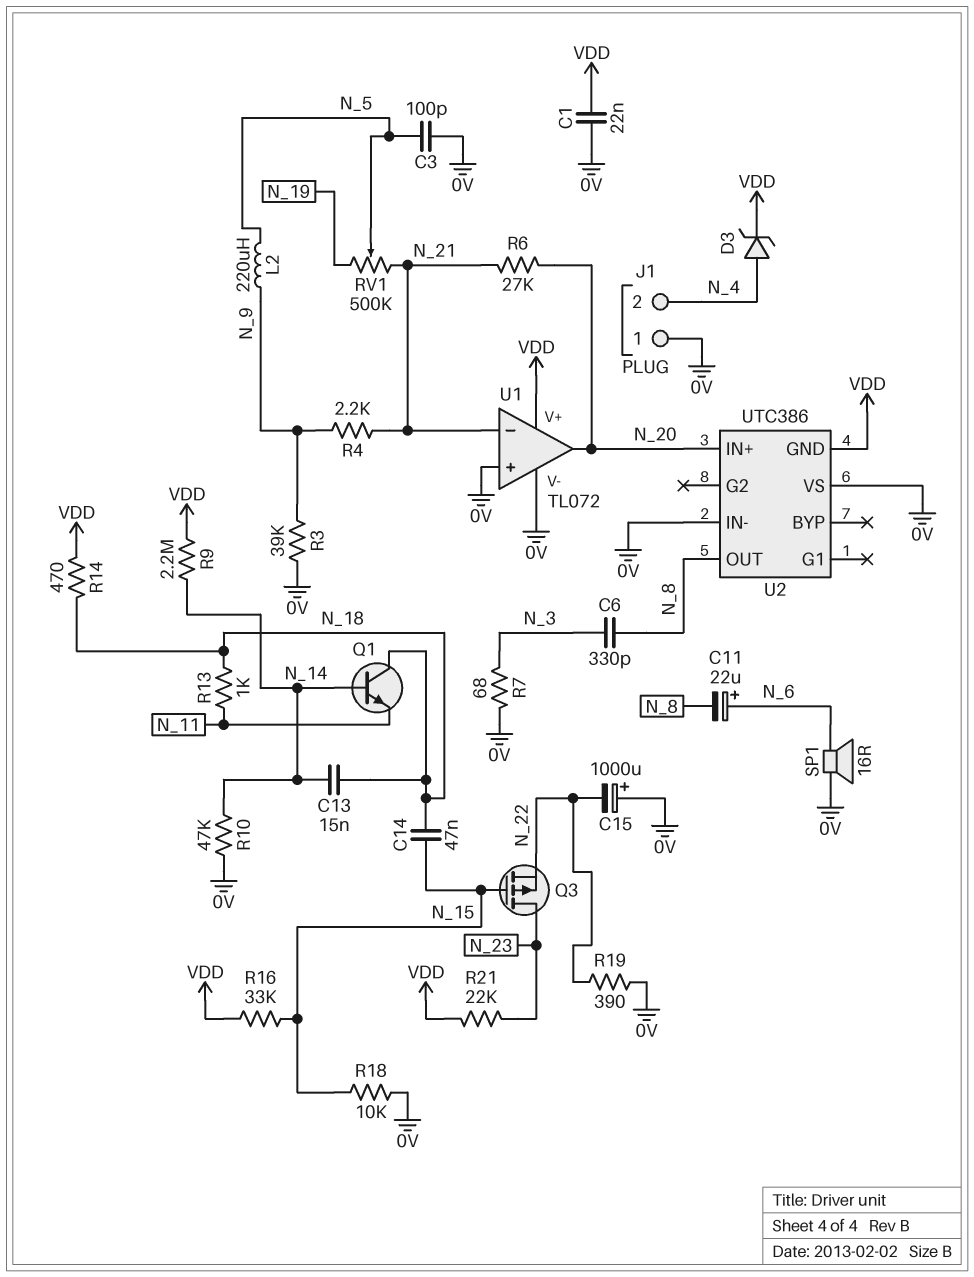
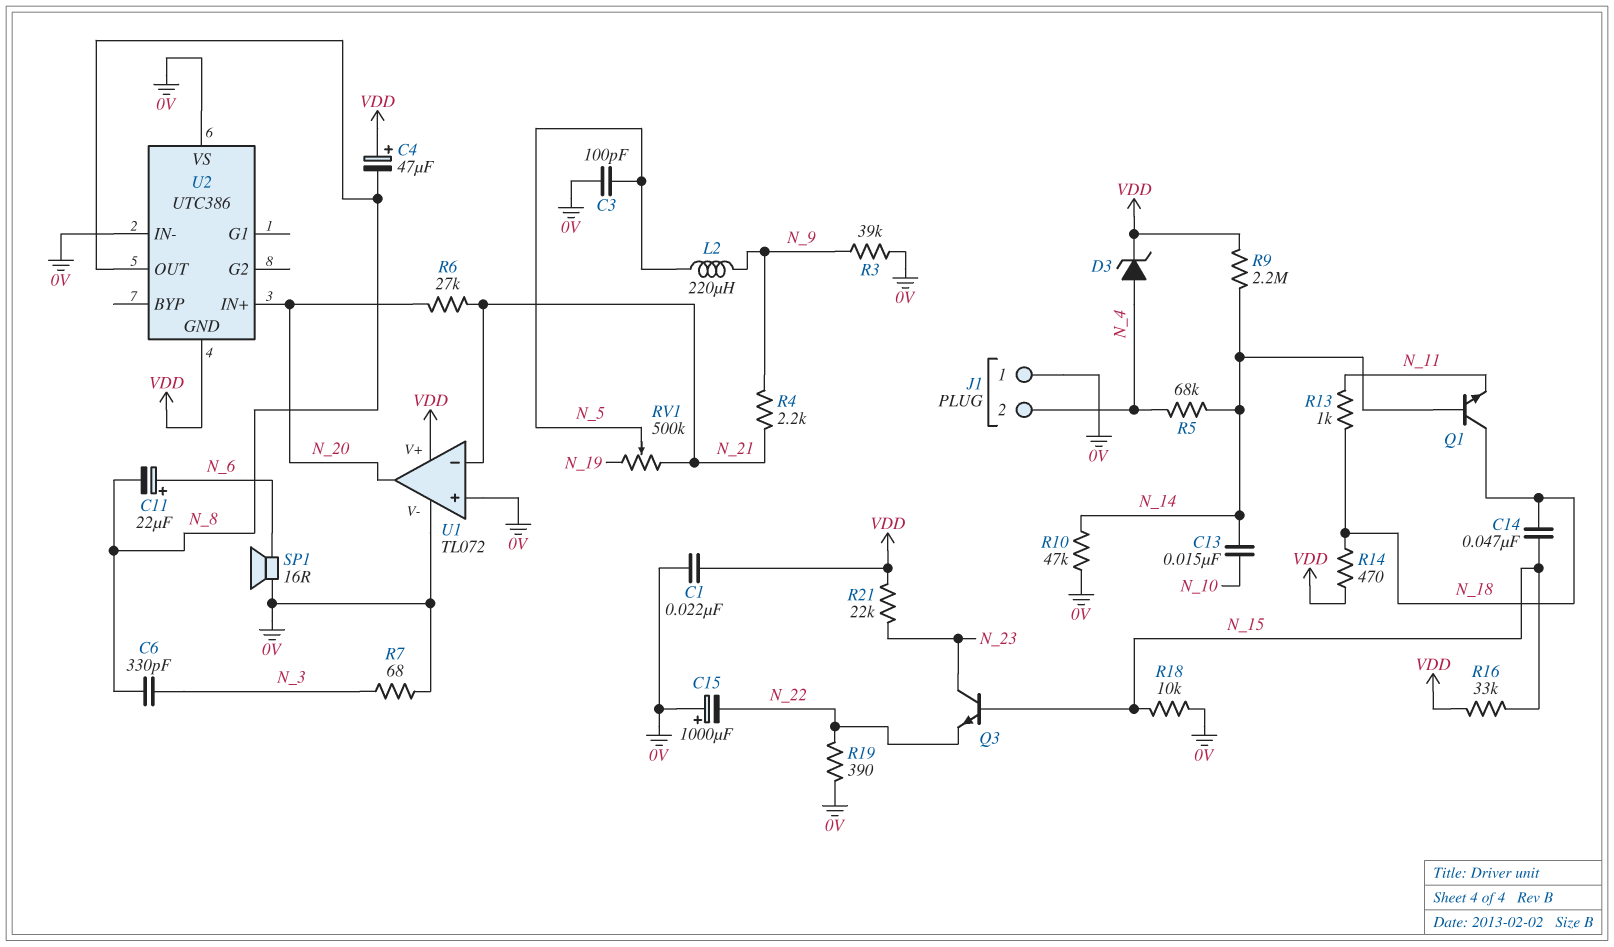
C4: none -> 47uF (plus VDD, minus N_8)
C13: 15nF (N_14, N_18) -> 15nF (N_10, N_14)
Q3: PMOS (G N_15, D N_23, S N_22) -> NPN (B N_15, C N_23, E N_22)
R5: none -> 68k (N_4, N_14)

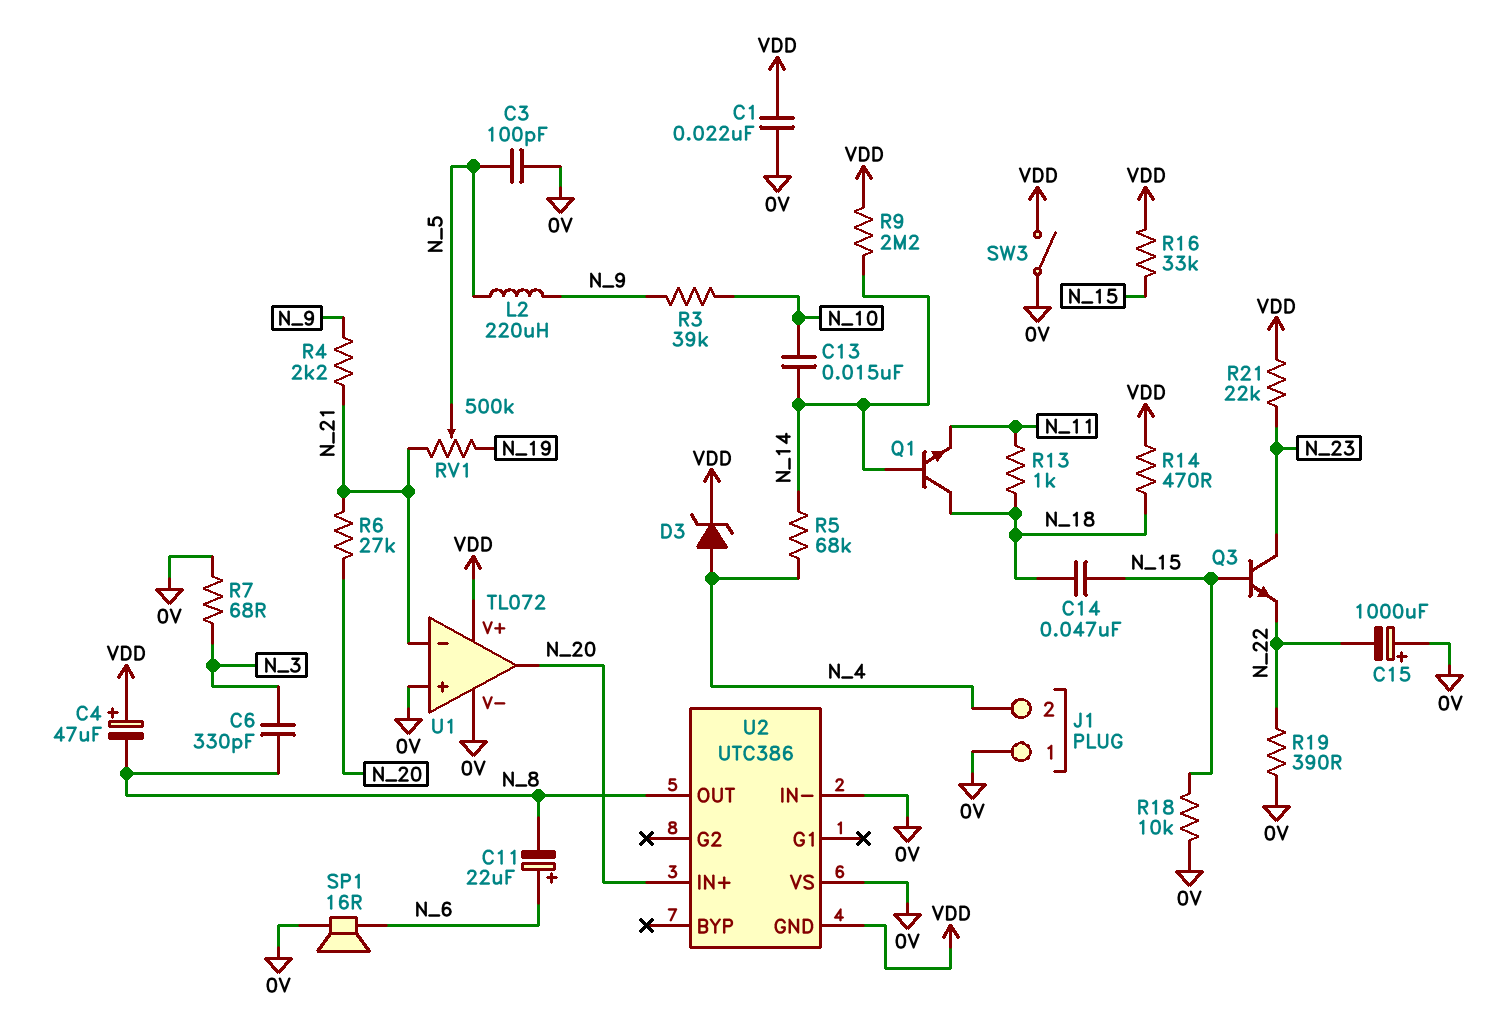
R3: 39k (0V, N_9) -> 39k (N_9, N_10)
R10: 47k (0V, N_14) -> none
SW3: none -> switch (0V, VDD)

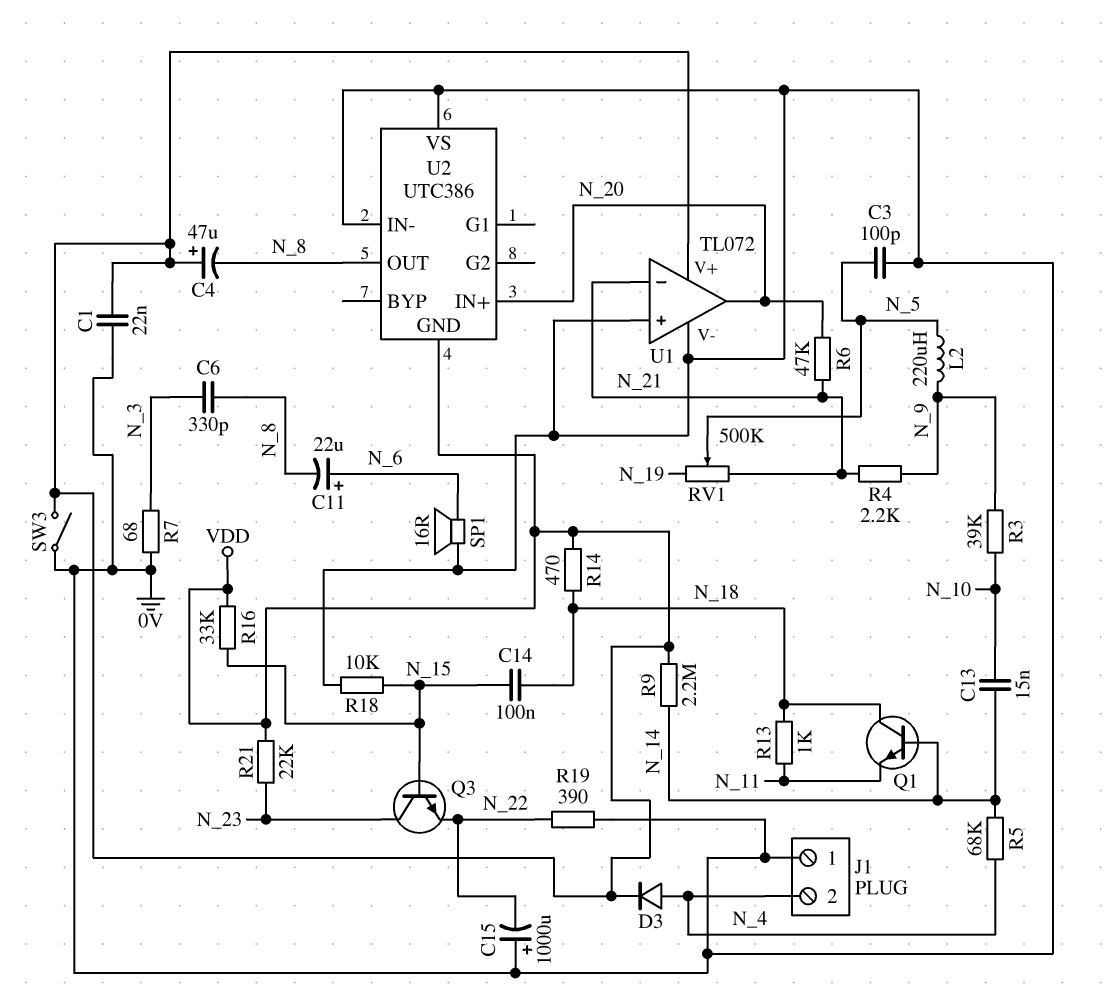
C14: 47nF (N_15, N_18) -> 100nF (N_15, N_18)
D3: zener (A N_4, K VDD) -> diode (A N_4, K VDD)
R6: 27k (N_20, N_21) -> 47k (N_20, N_21)

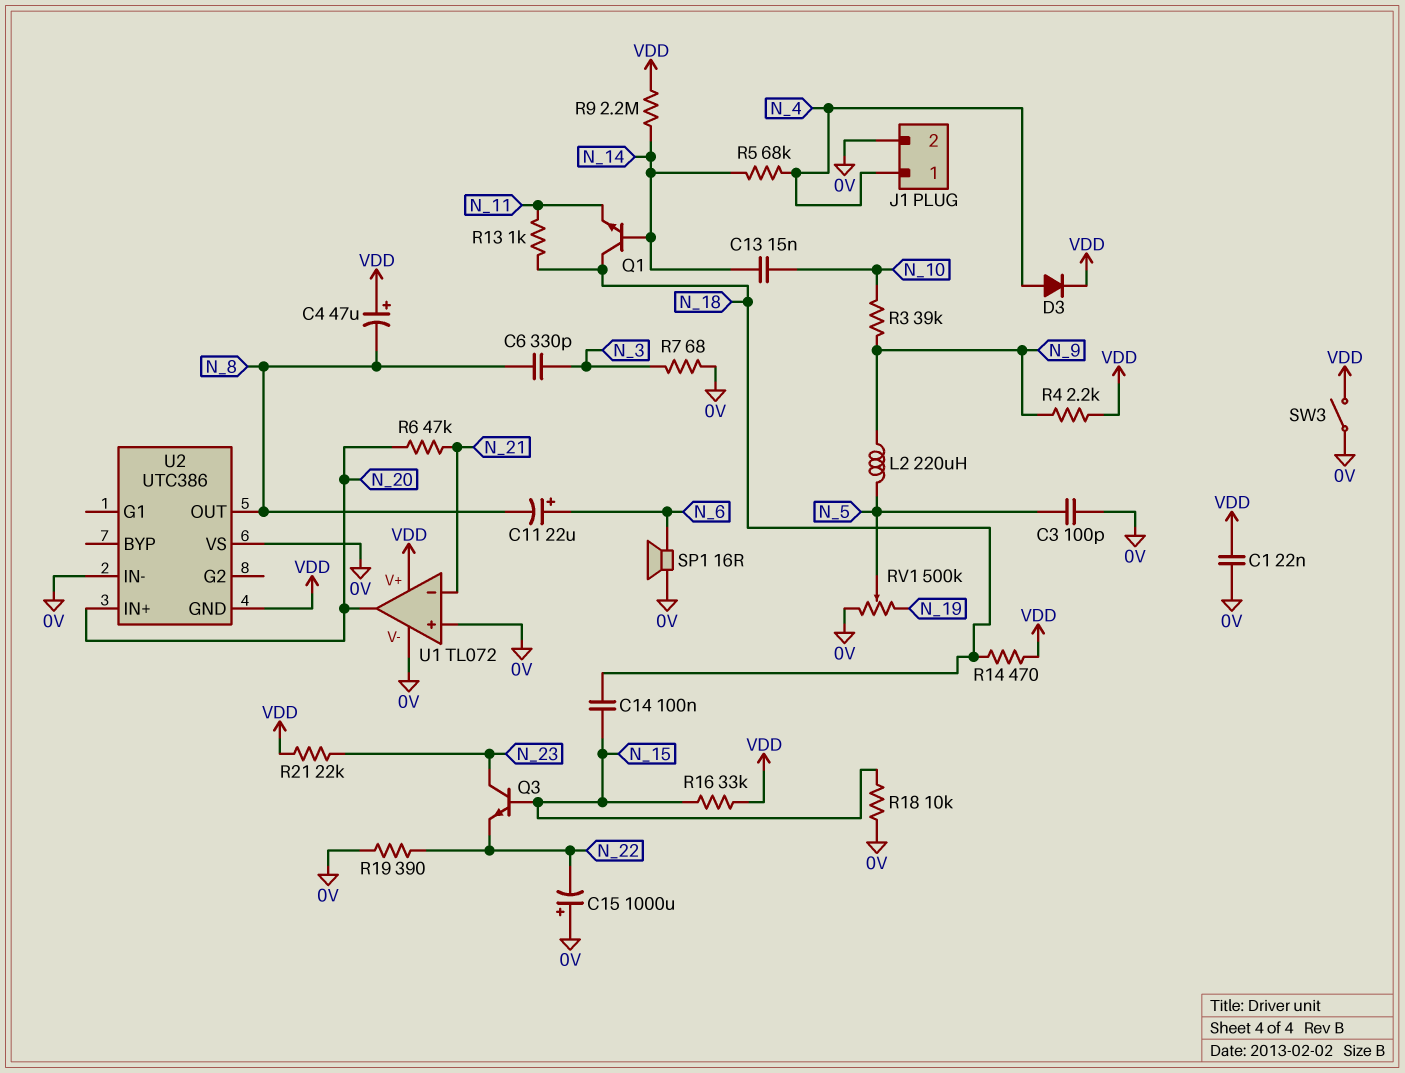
J1 pin 1: 0V -> N_4
J1 pin 2: N_4 -> 0V
R4: 2.2k (N_9, N_21) -> 2.2k (N_9, VDD)
RV1: 500k (N_19, N_21, wiper N_5) -> 500k (0V, N_19, wiper N_5)

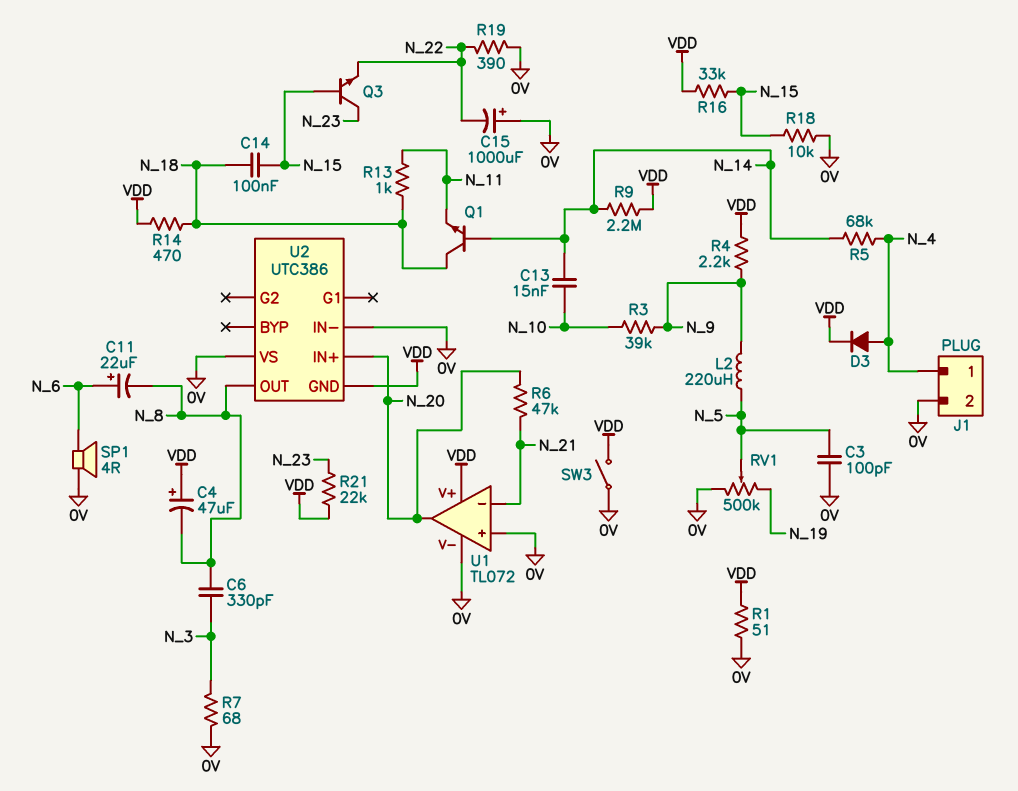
C1: 22nF (0V, VDD) -> none
R1: none -> 51 (0V, VDD)
SP1: speaker 16R (0V, N_6) -> speaker 4R (0V, N_6)

